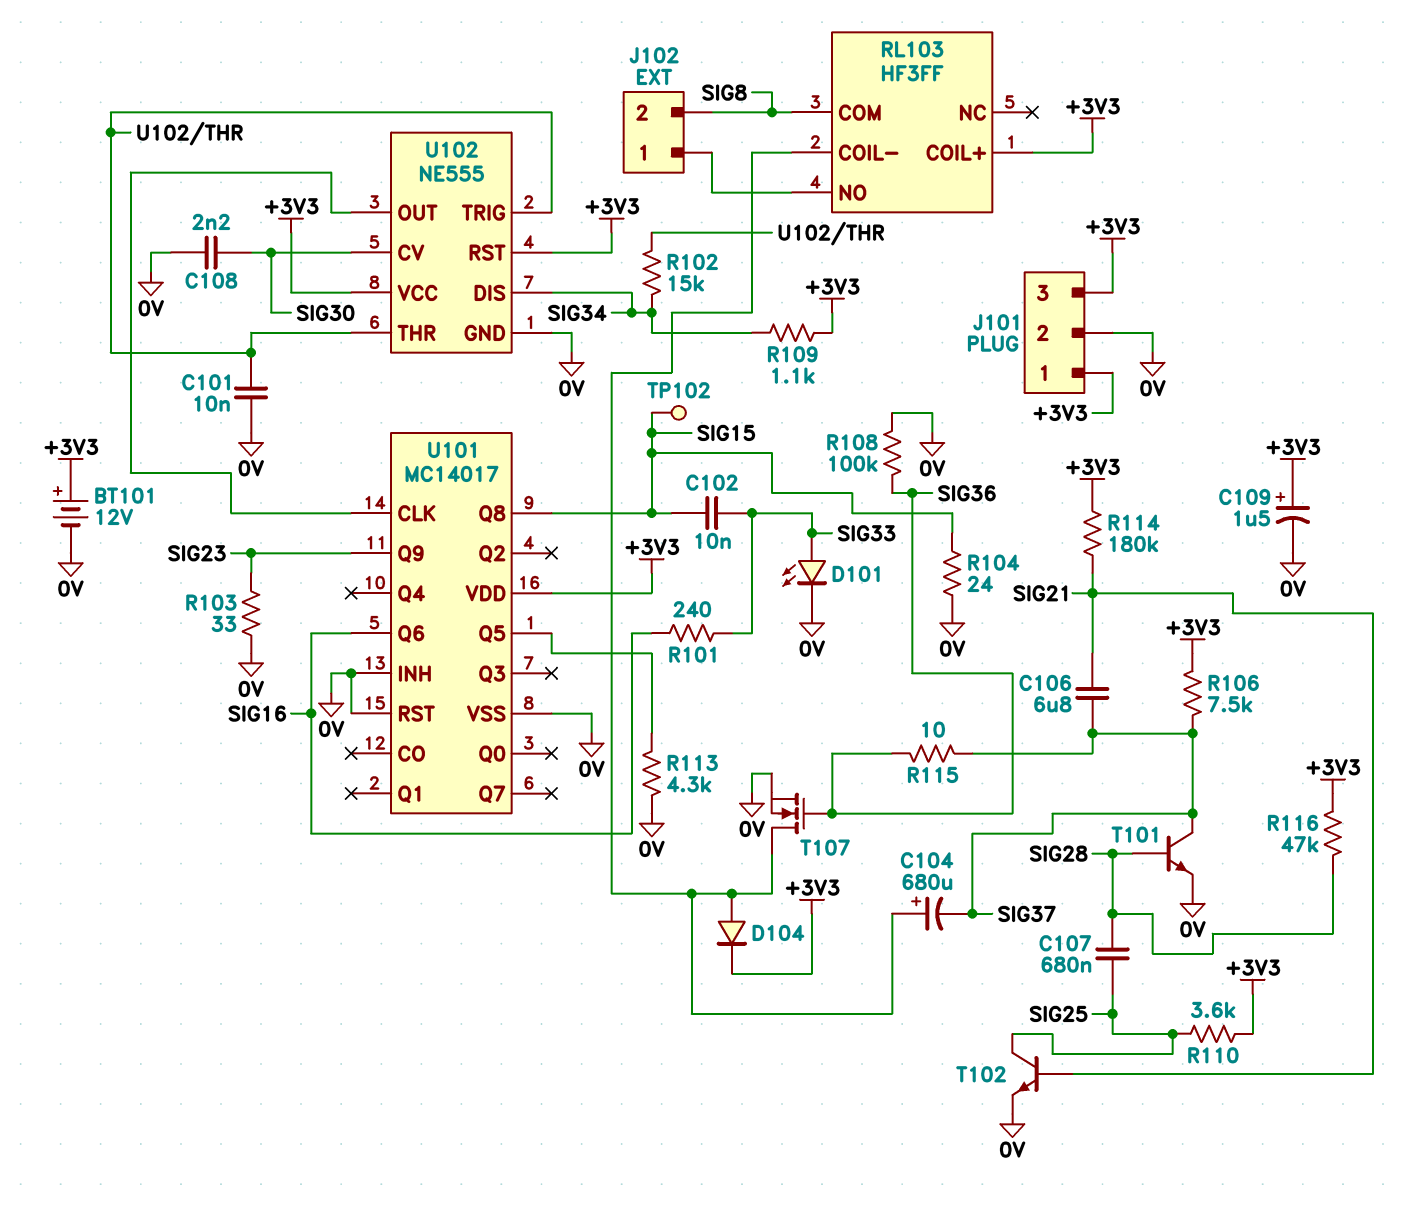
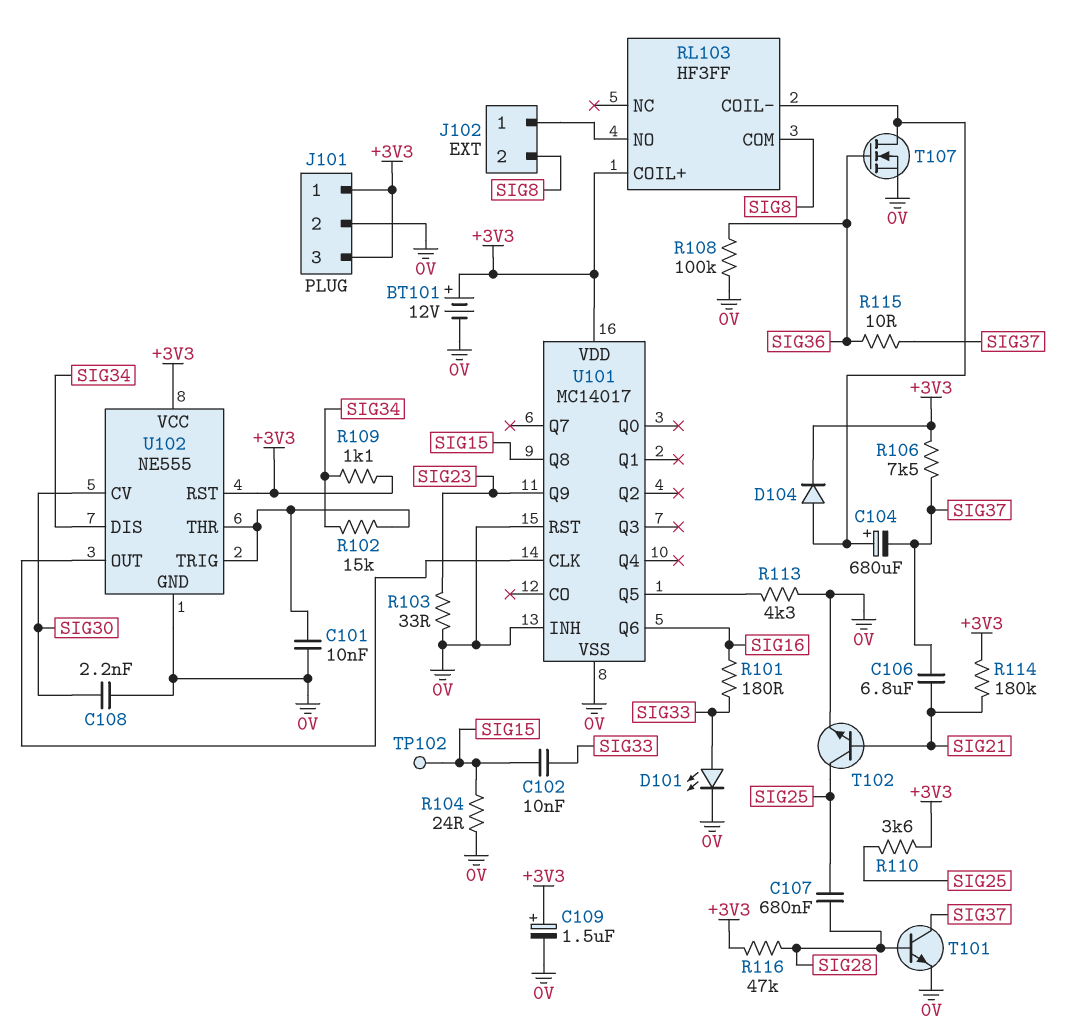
R101: 240 (SIG16, SIG33) -> 180 (SIG16, SIG33)

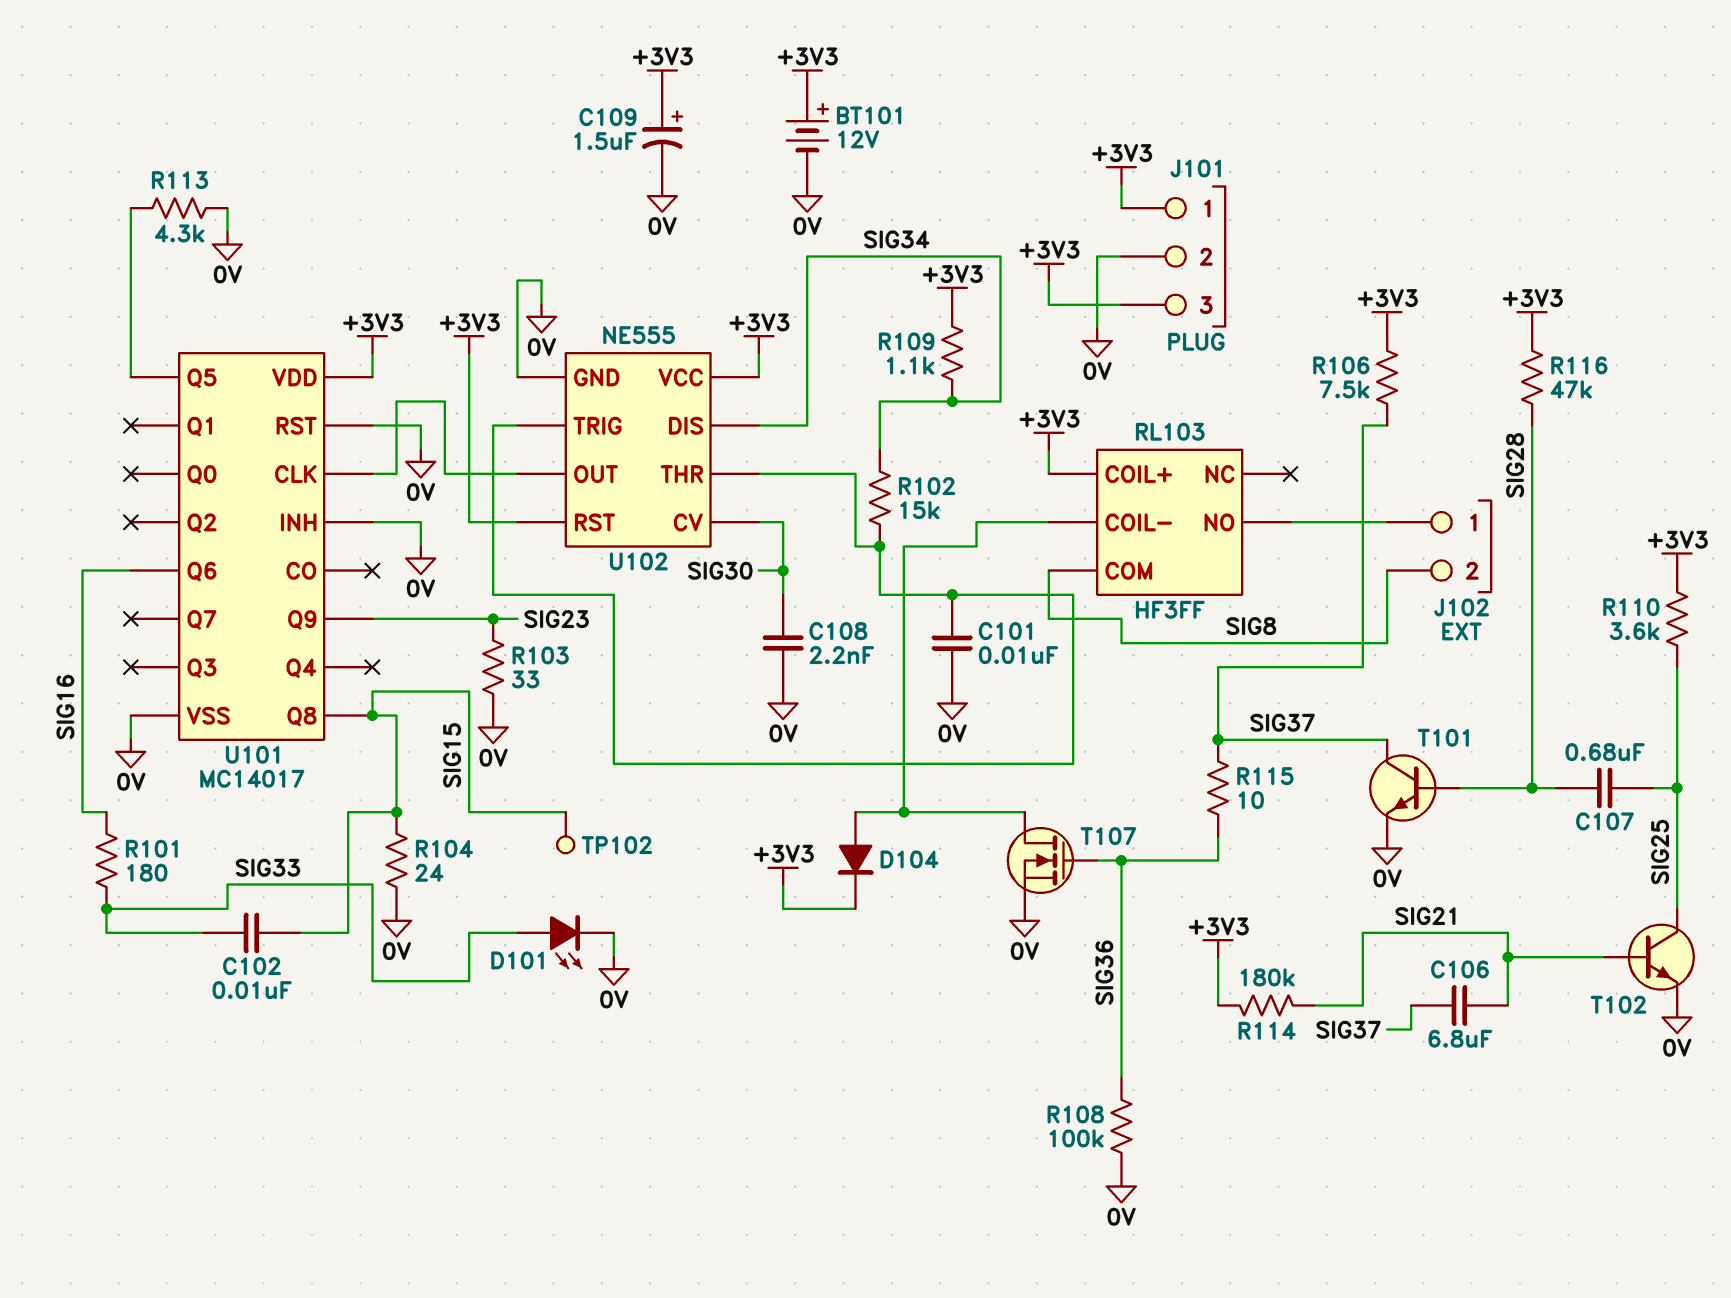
C104: 680uF (plus RL103/COIL-, minus SIG37) -> none

